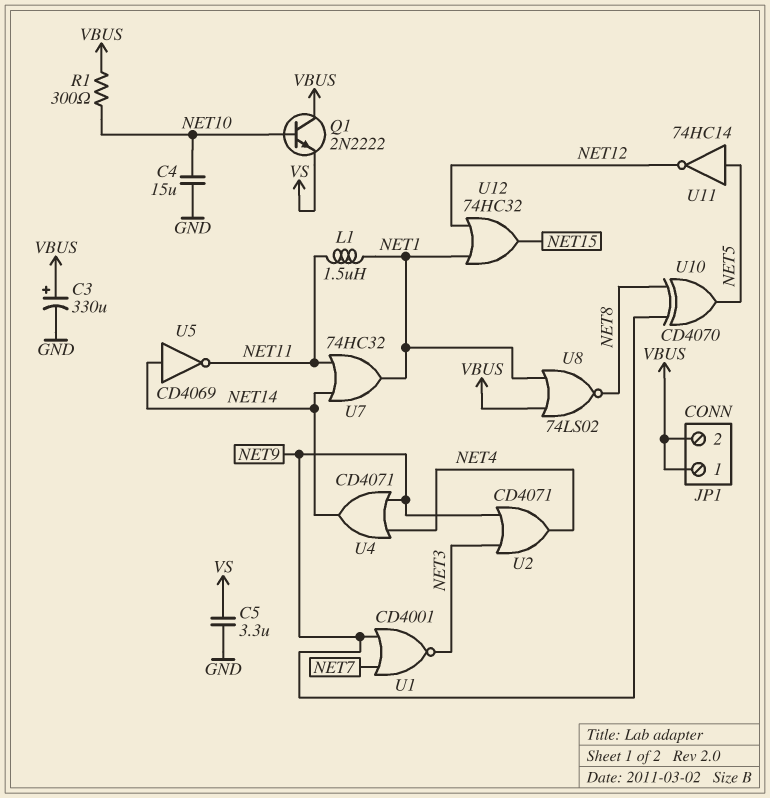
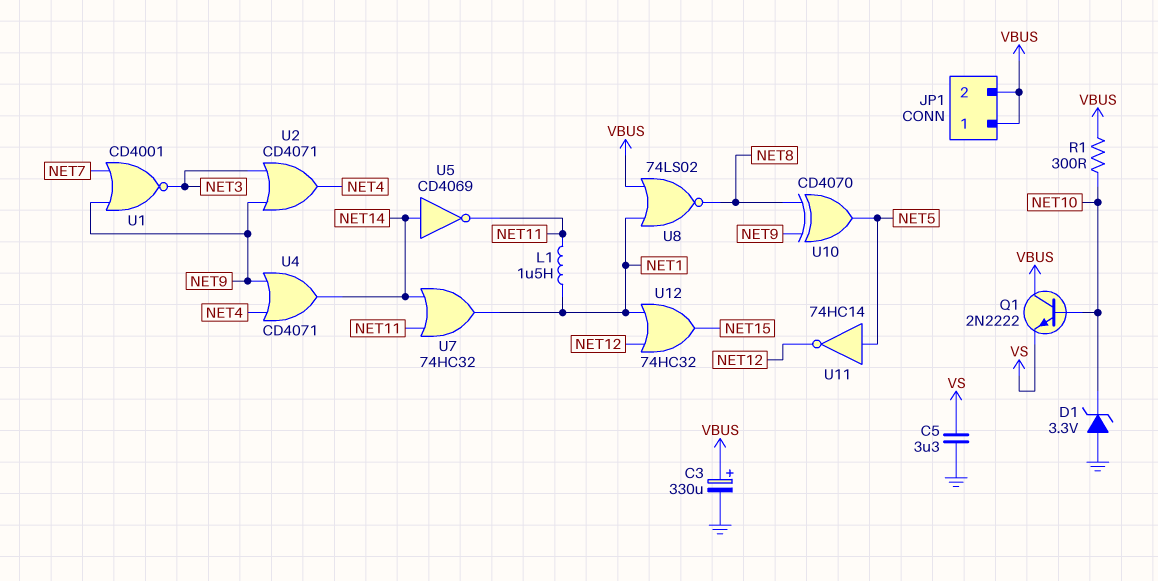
C4: 15uF (GND, NET10) -> none
D1: none -> zener 3.3V (A GND, K NET10)

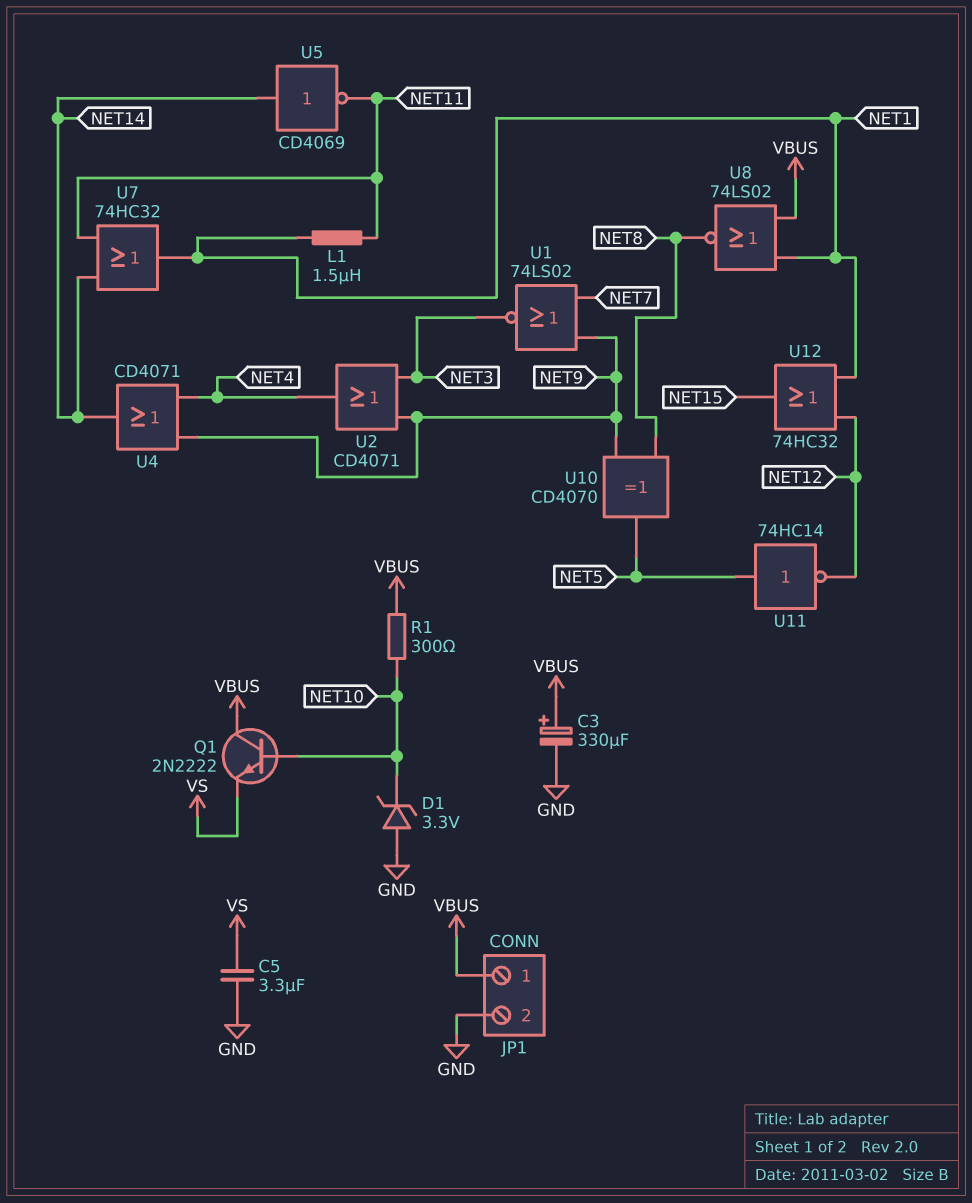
JP1 pin 2: VBUS -> GND
U1: NOR CD4001 (in NET7, in NET9, out NET3) -> NOR 74LS02 (in NET7, in NET9, out NET3)

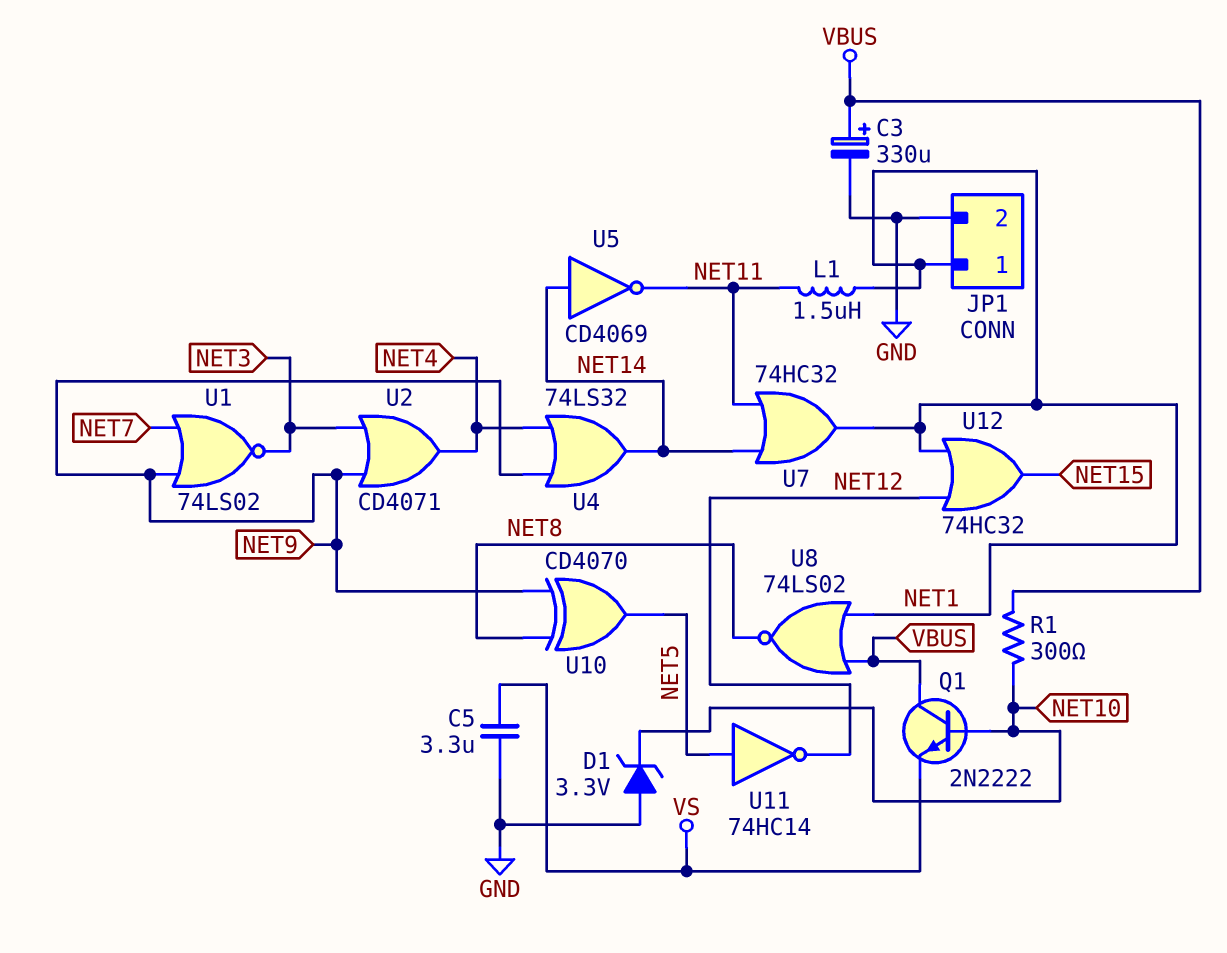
JP1 pin 1: VBUS -> NET1
U4: OR CD4071 (in NET4, in NET9, out NET14) -> OR 74LS32 (in NET4, in NET9, out NET14)

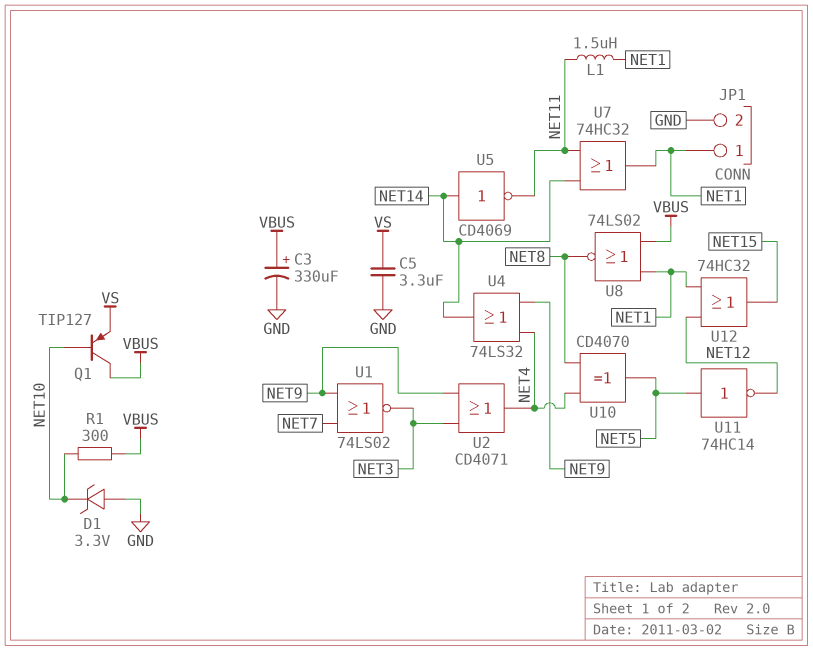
Q1: NPN 2N2222 (B NET10, C VBUS, E VS) -> PNP TIP127 (B NET10, C VBUS, E VS)
U10: XOR CD4070 (in NET8, in NET9, out NET5) -> XOR CD4070 (in NET4, in NET8, out NET5)

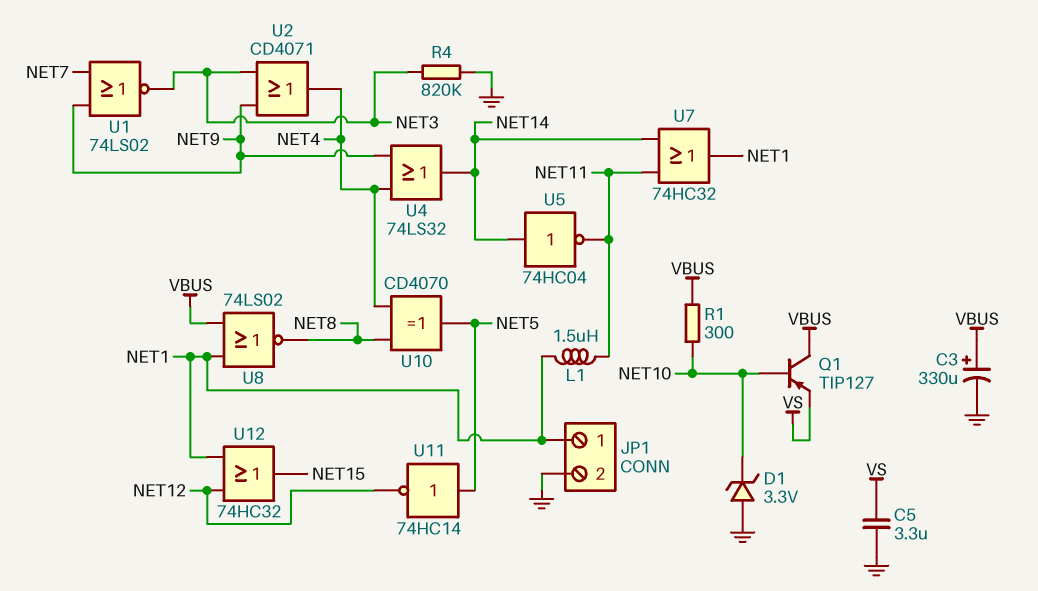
R4: none -> 820k (GND, NET3)
U5: NOT CD4069 (in NET14, out NET11) -> NOT 74HC04 (in NET14, out NET11)

